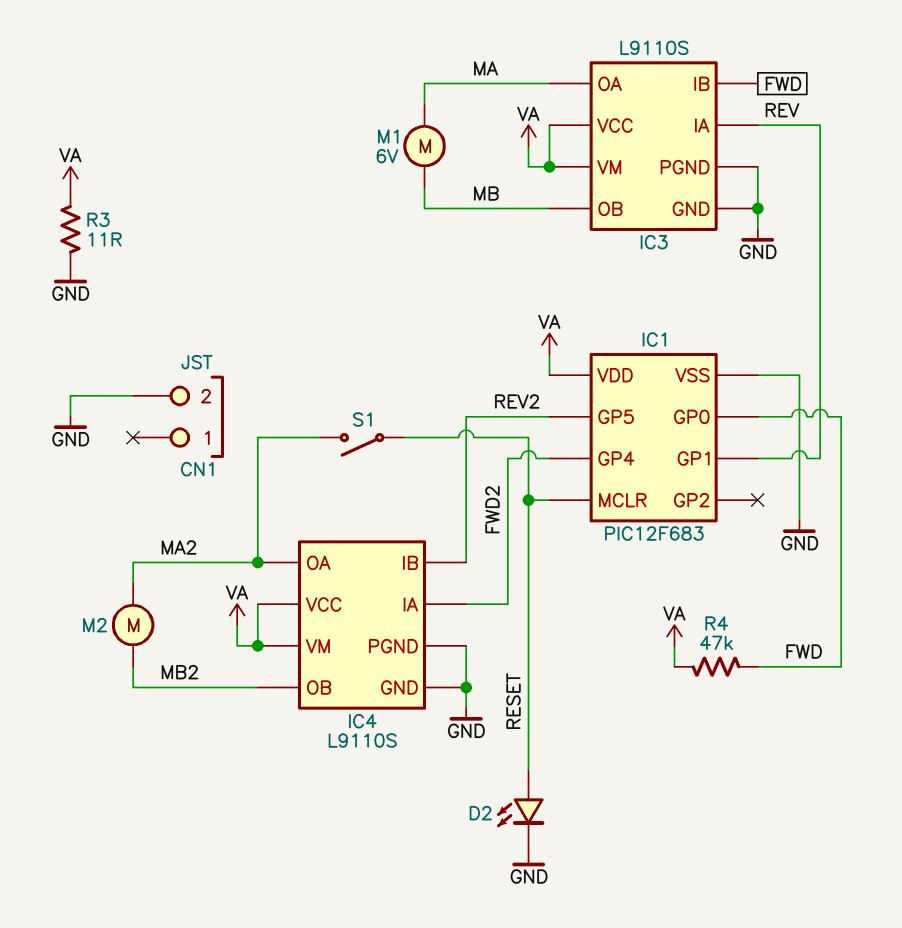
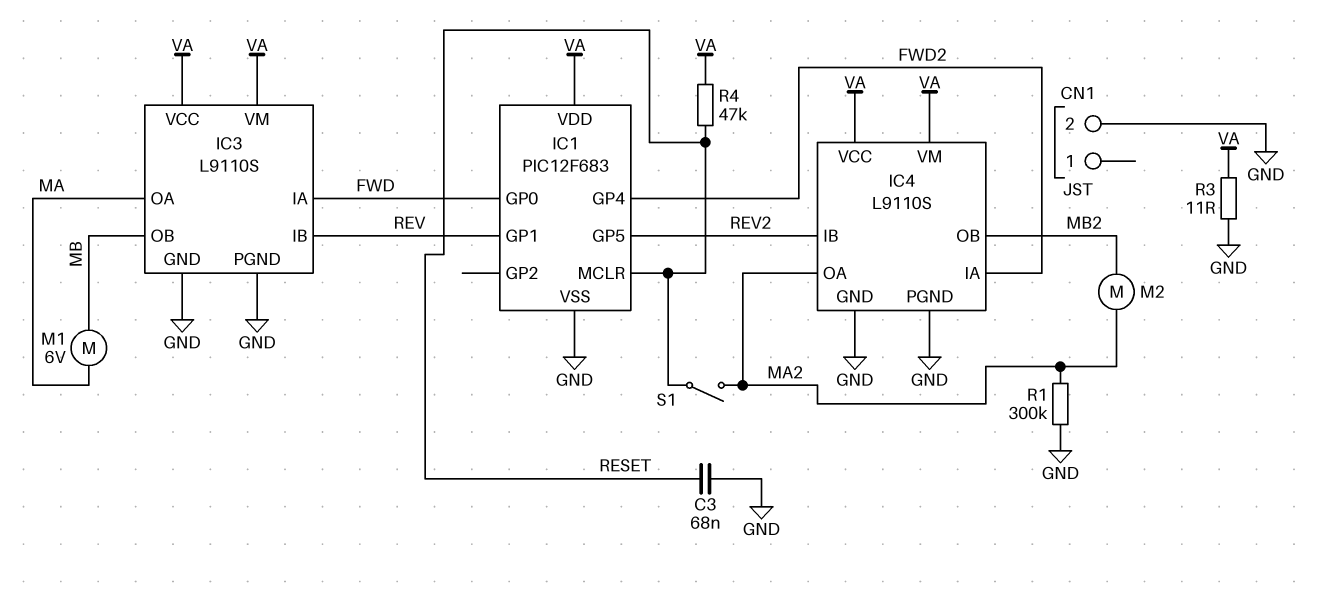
C3: none -> 68nF (GND, RESET)
D2: LED (A RESET, K GND) -> none
IC3 pin IA: REV -> FWD
IC3 pin IB: FWD -> REV
R1: none -> 300k (GND, MA2)
R4: 47k (FWD, VA) -> 47k (RESET, VA)

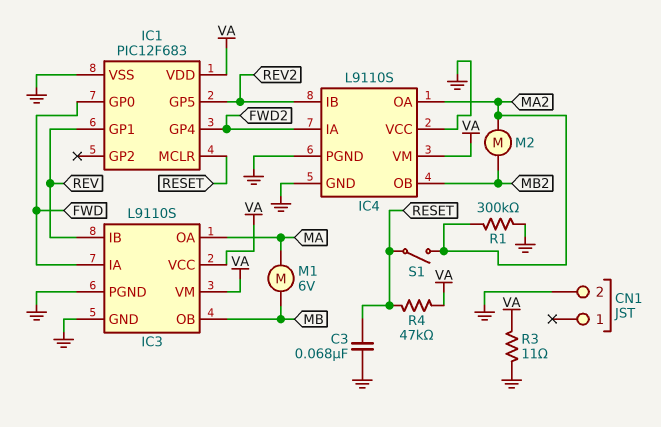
IC4 pin VCC: VA -> GND

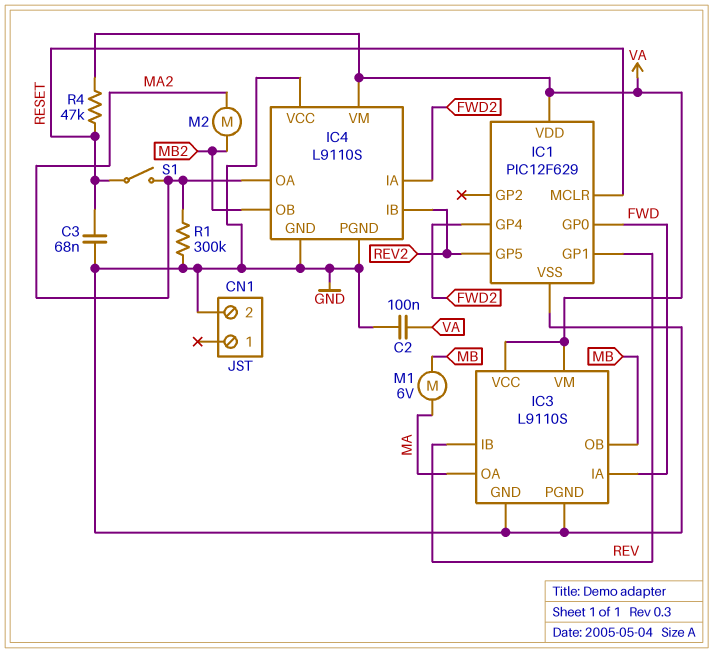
C2: none -> 100nF (GND, VA)
IC1: PIC12F683 -> PIC12F629
R3: 11 (GND, VA) -> none

